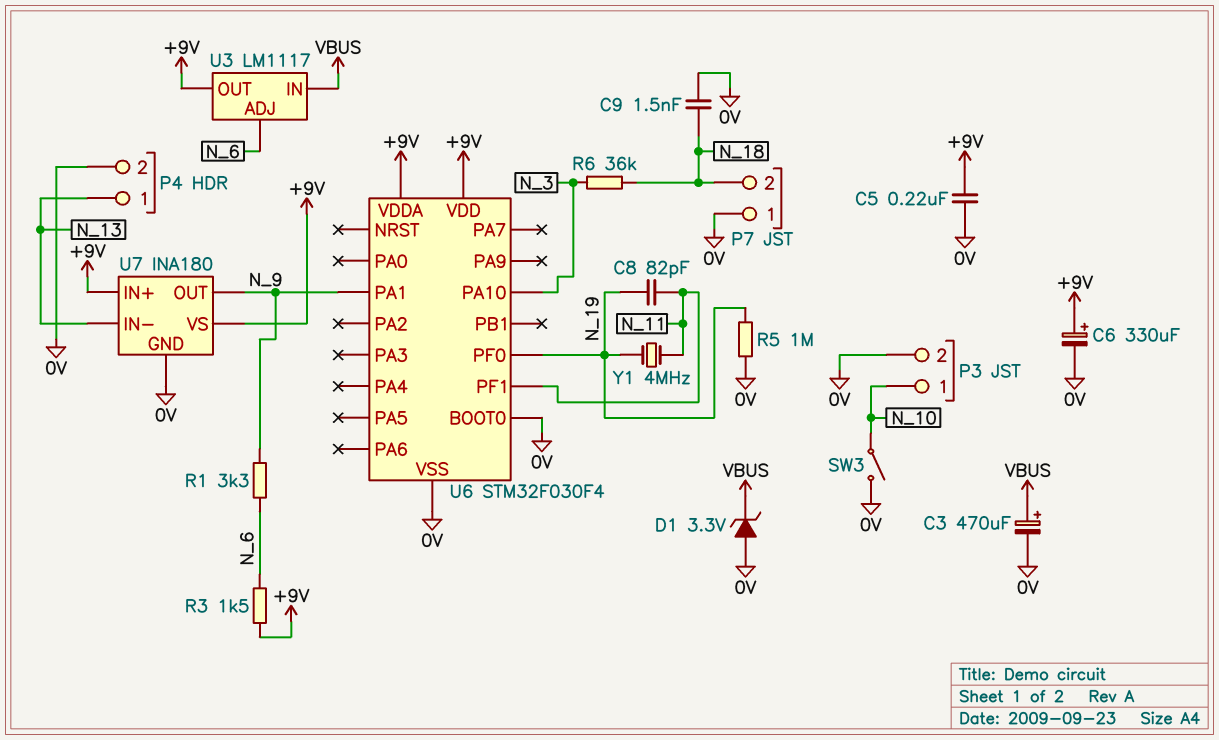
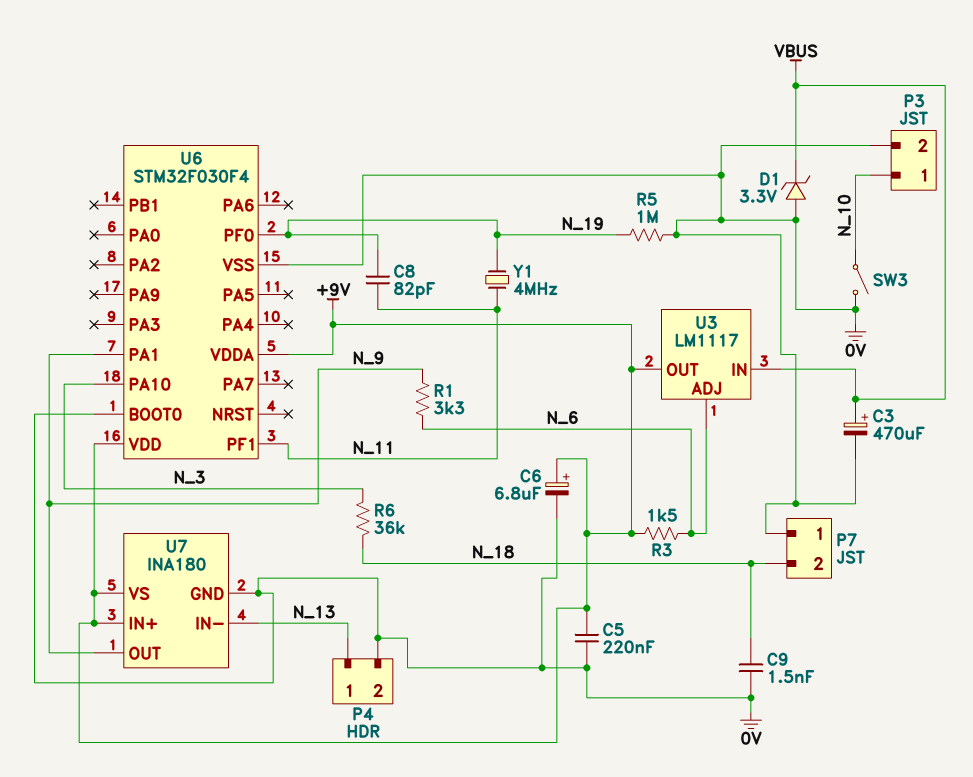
C6: 330uF (plus +9V, minus 0V) -> 6.8uF (plus +9V, minus 0V)

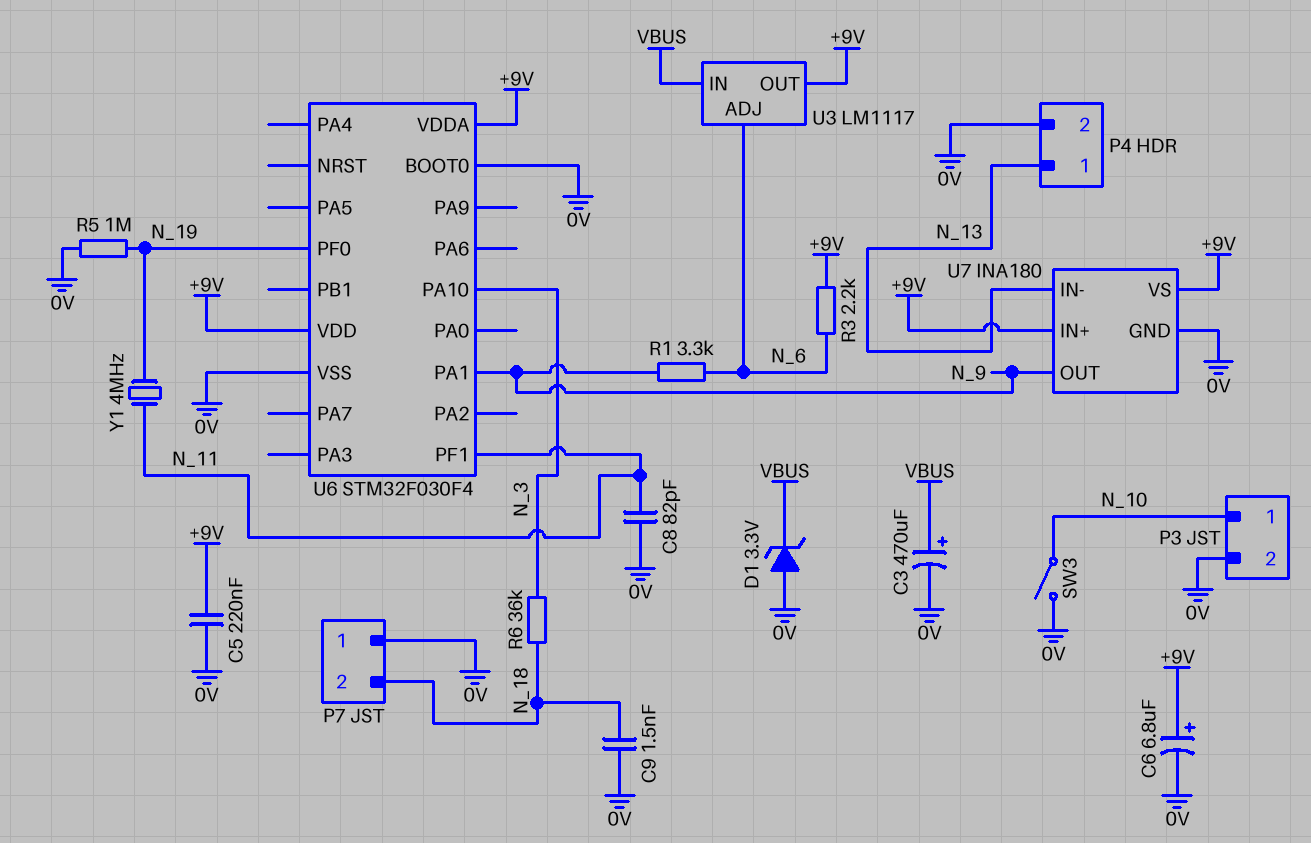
C8: 82pF (N_11, N_19) -> 82pF (0V, N_11)
R3: 1.5k (+9V, N_6) -> 2.2k (+9V, N_6)

